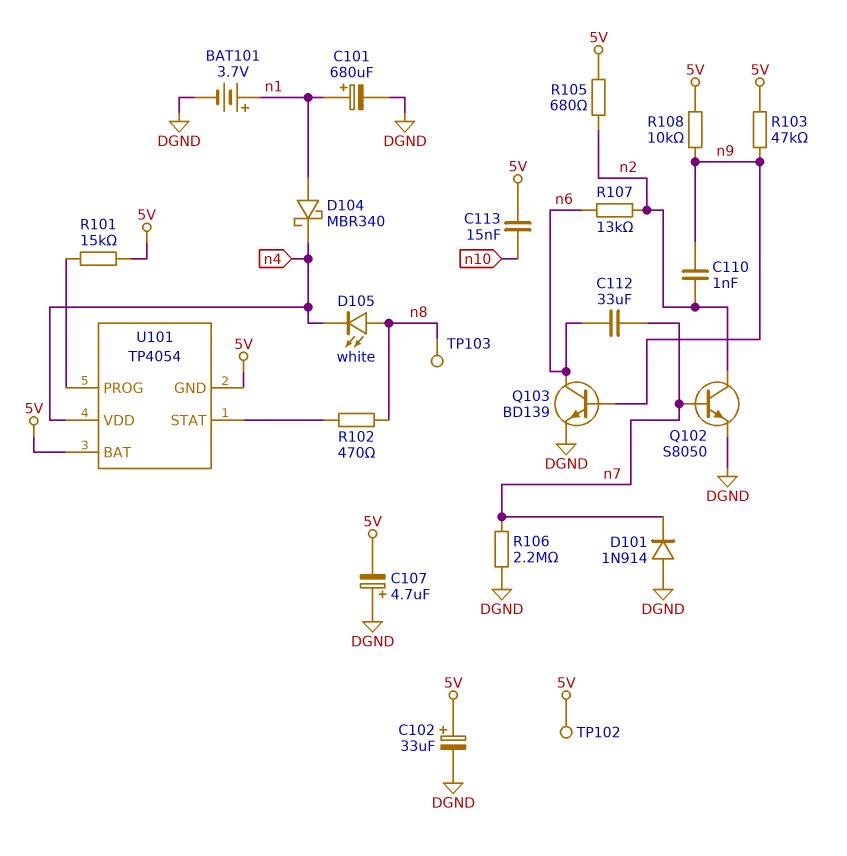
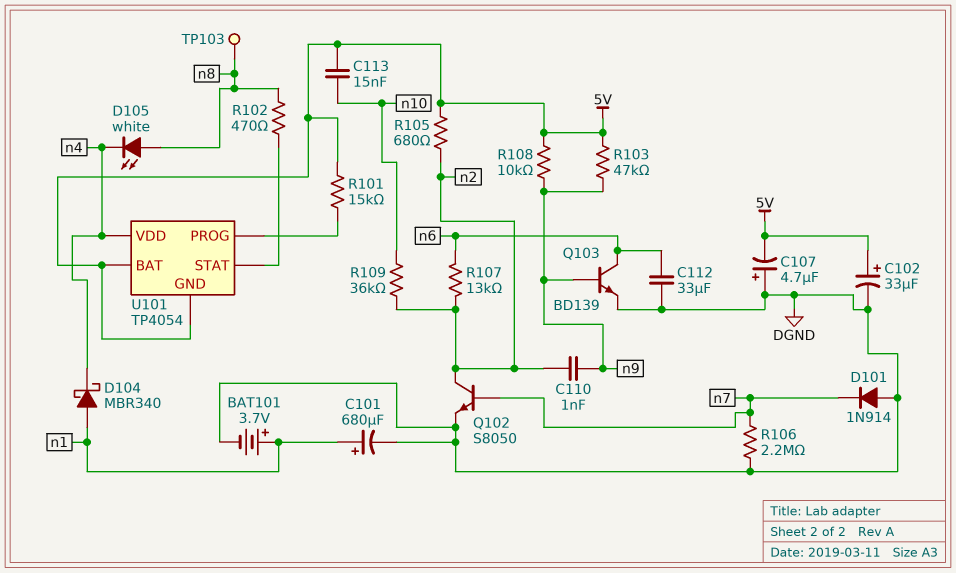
C112: 33uF (n6, n7) -> 33uF (DGND, n6)
R109: none -> 36k (n2, n10)
TP102: test point (5V) -> none

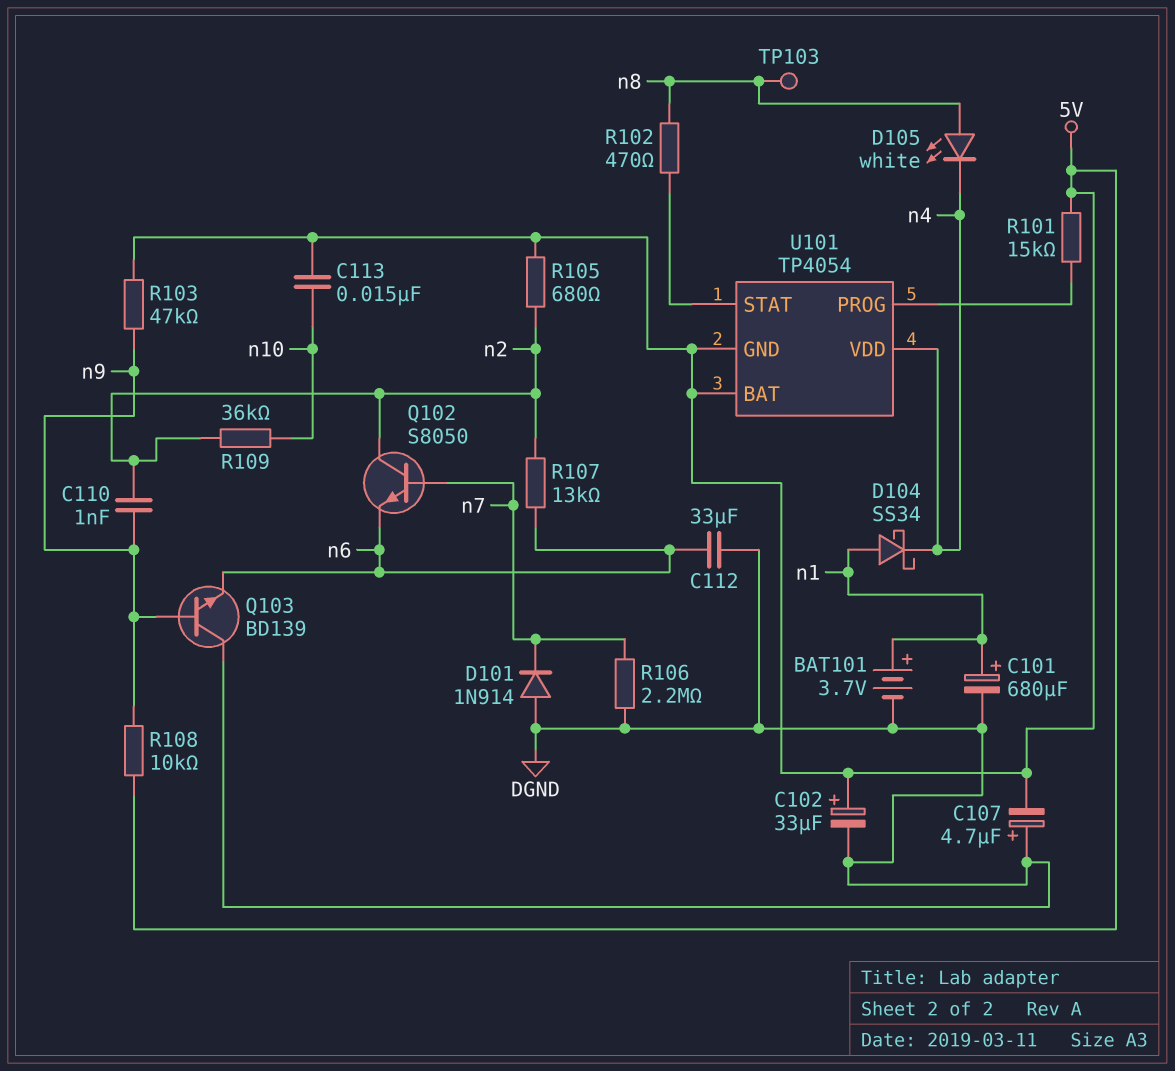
D104: schottky MBR340 (A n1, K n4) -> schottky SS34 (A n1, K n4)
Q102: NPN S8050 (B n7, C n2, E DGND) -> NPN S8050 (B n7, C n2, E n6)
Q103: NPN BD139 (B n9, C n6, E DGND) -> NPN BD139 (B n9, C DGND, E n6)

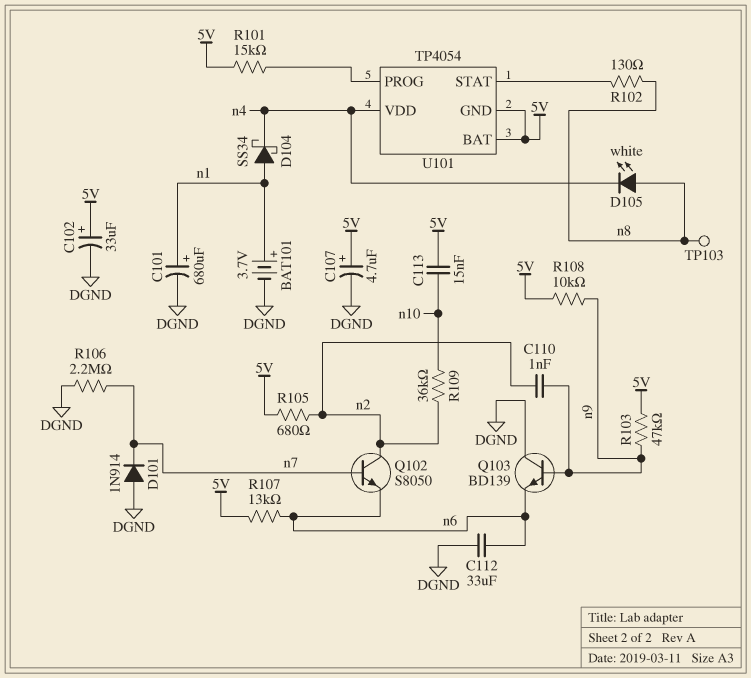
C107: 4.7uF (plus DGND, minus 5V) -> 4.7uF (plus 5V, minus DGND)
R102: 470 (U101/STAT, n8) -> 130 (U101/STAT, n8)
R107: 13k (n2, n6) -> 13k (5V, n6)

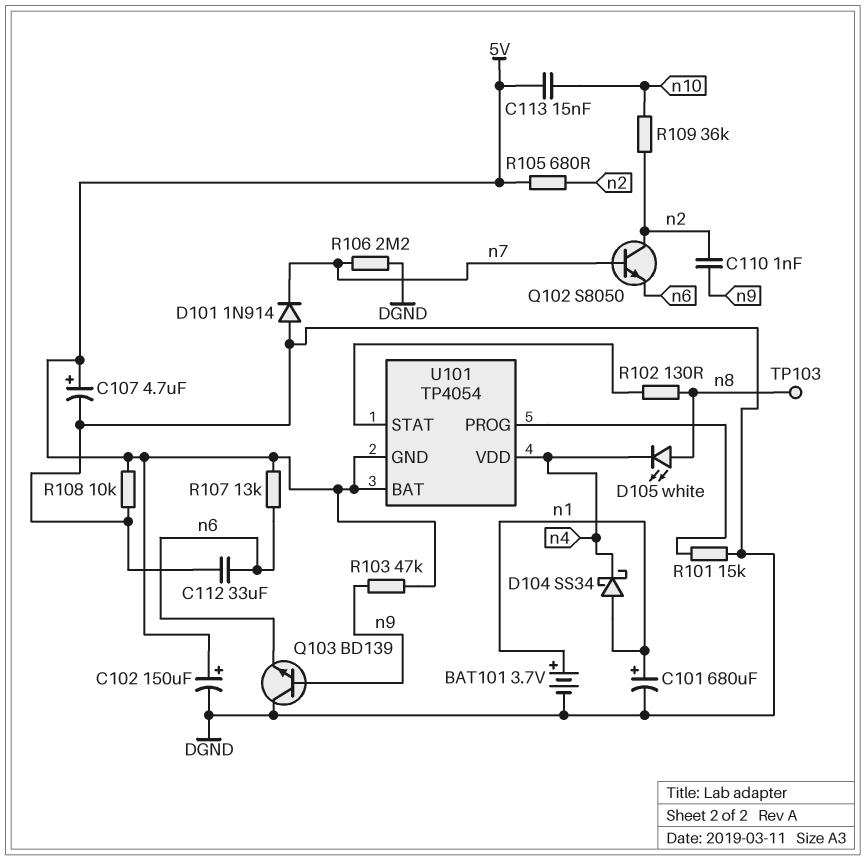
C102: 33uF (plus 5V, minus DGND) -> 150uF (plus 5V, minus DGND)
R101: 15k (5V, U101/PROG) -> 15k (DGND, U101/PROG)
R108: 10k (5V, n9) -> 10k (5V, DGND)

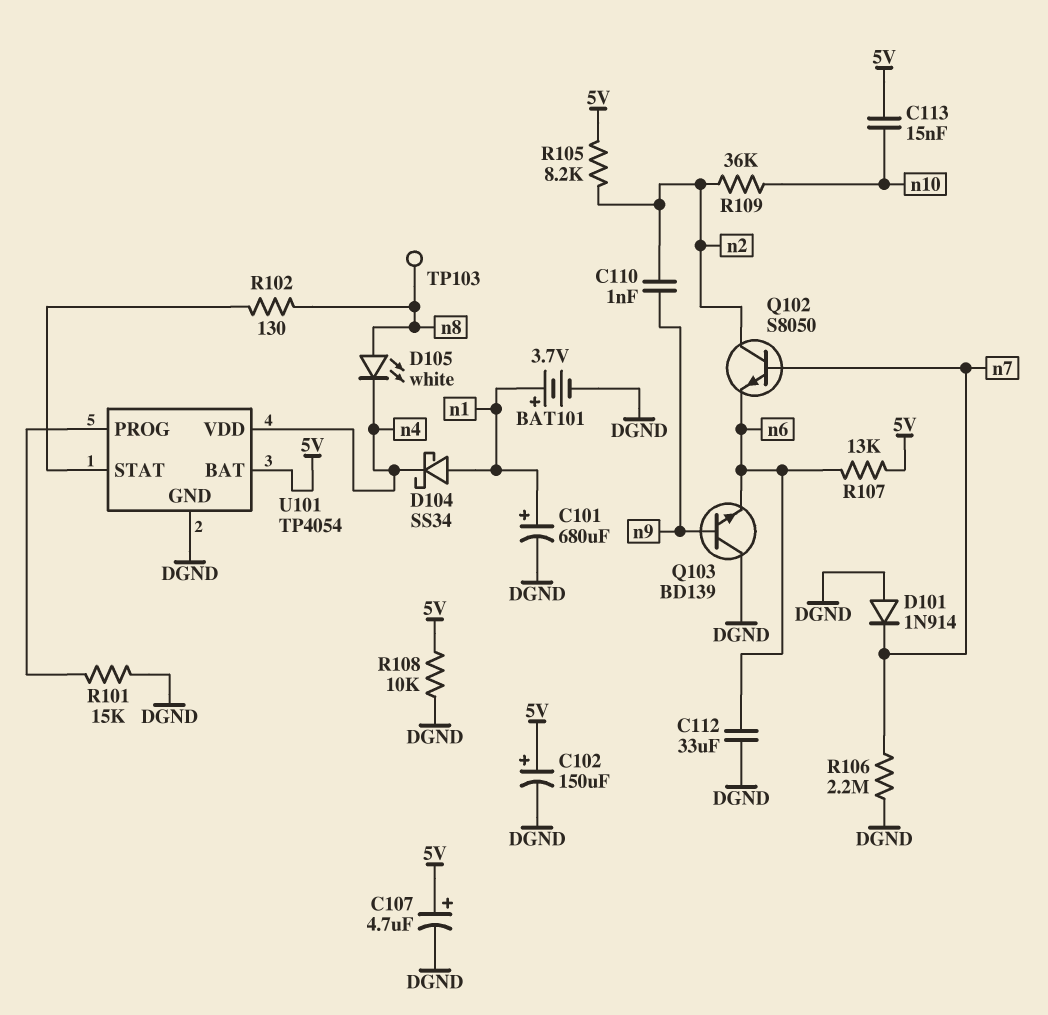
R103: 47k (5V, n9) -> none
R105: 680 (5V, n2) -> 8.2k (5V, n2)
U101 pin GND: 5V -> DGND

